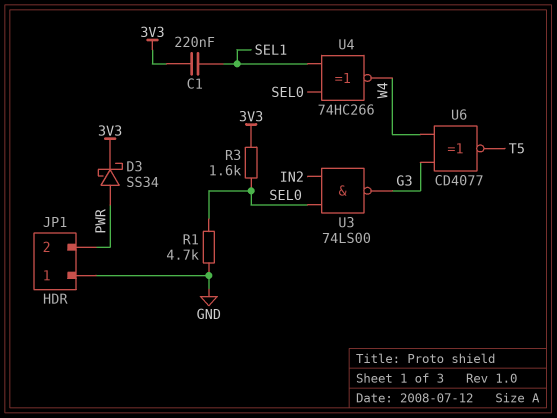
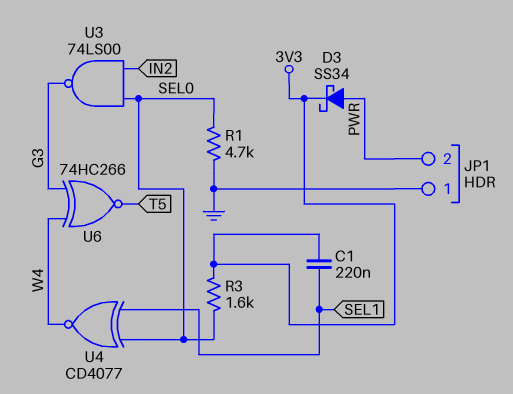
U4: XNOR 74HC266 (in SEL0, in SEL1, out W4) -> XNOR CD4077 (in SEL0, in SEL1, out W4)
U6: XNOR CD4077 (in G3, in W4, out T5) -> XNOR 74HC266 (in G3, in W4, out T5)

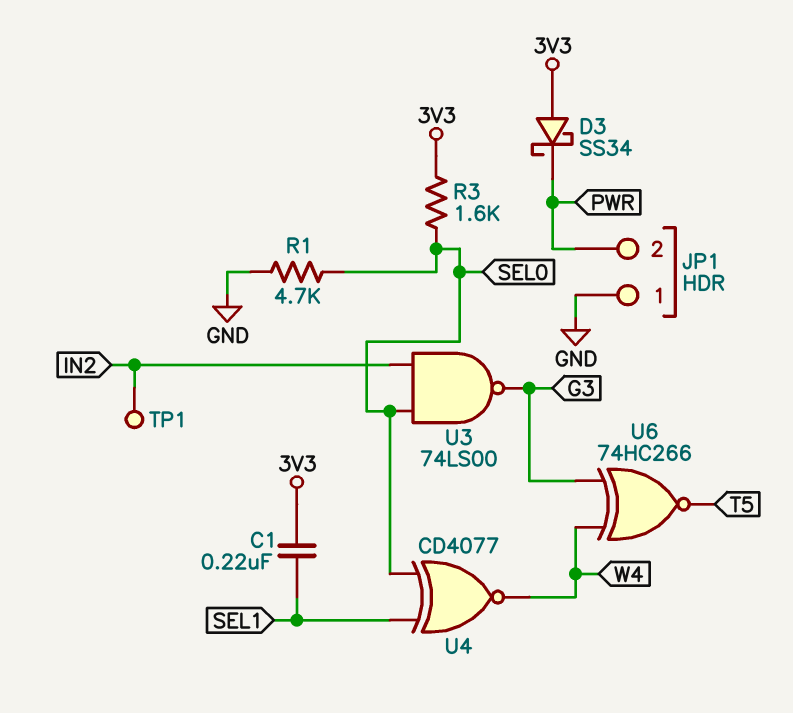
D3: schottky SS34 (A PWR, K 3V3) -> schottky SS34 (A 3V3, K PWR)
TP1: none -> test point (IN2)

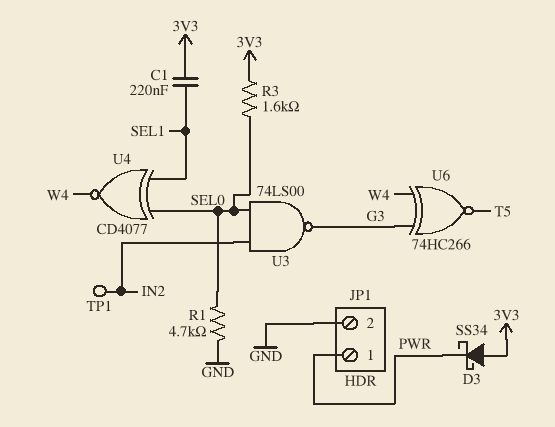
JP1 pin 1: GND -> PWR
JP1 pin 2: PWR -> GND

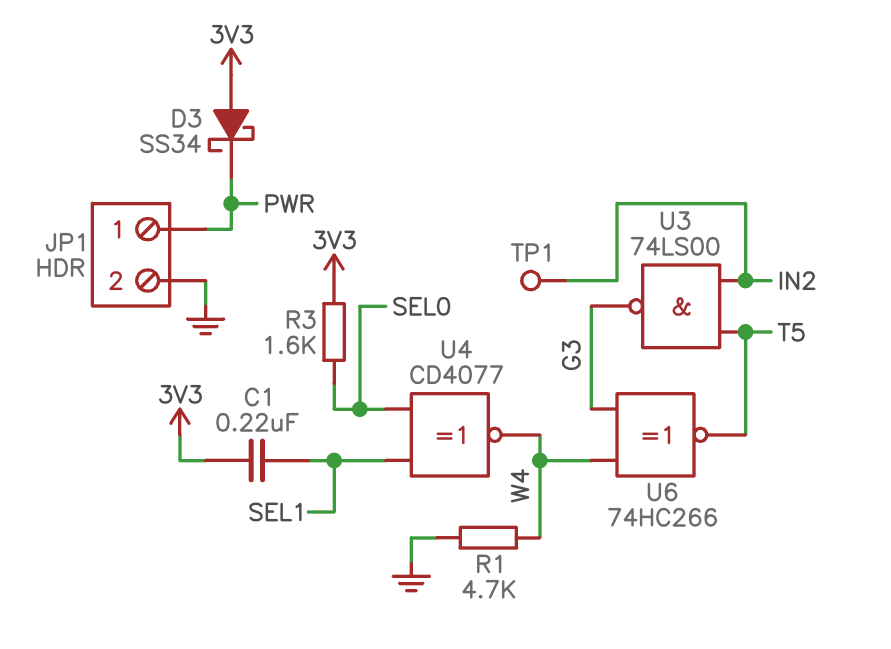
R1: 4.7k (GND, SEL0) -> 4.7k (GND, W4)
U3: NAND 74LS00 (in IN2, in SEL0, out G3) -> NAND 74LS00 (in IN2, in T5, out G3)

